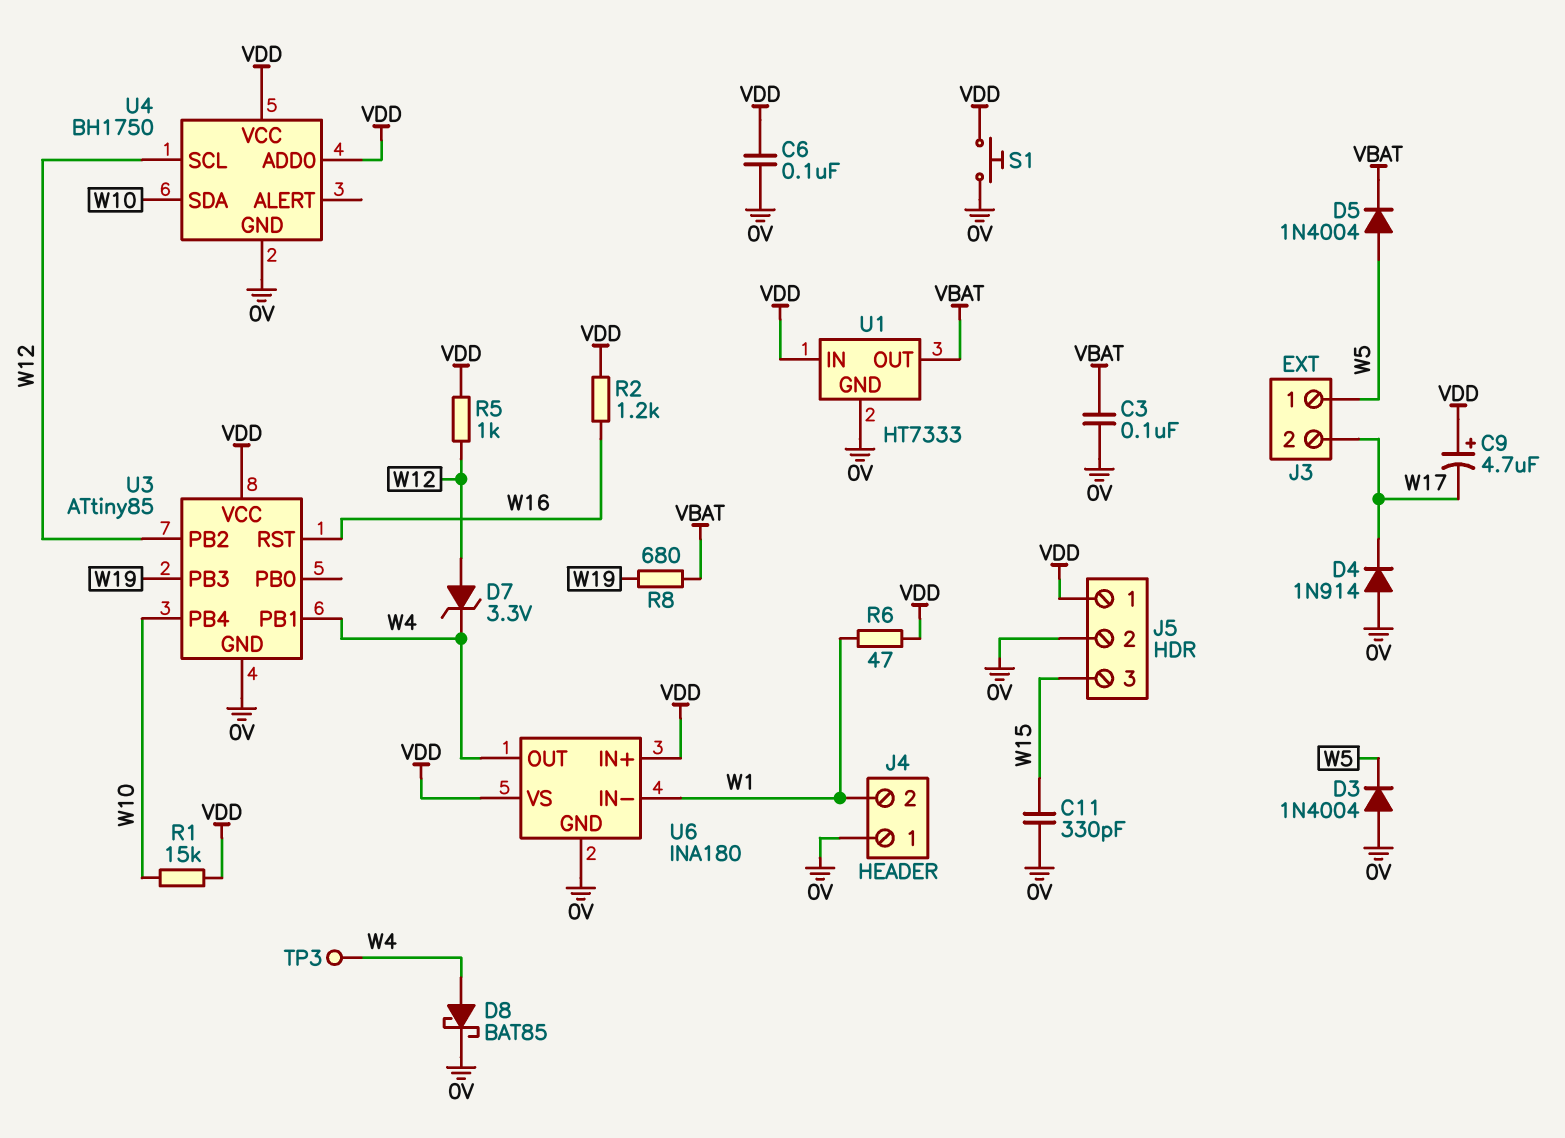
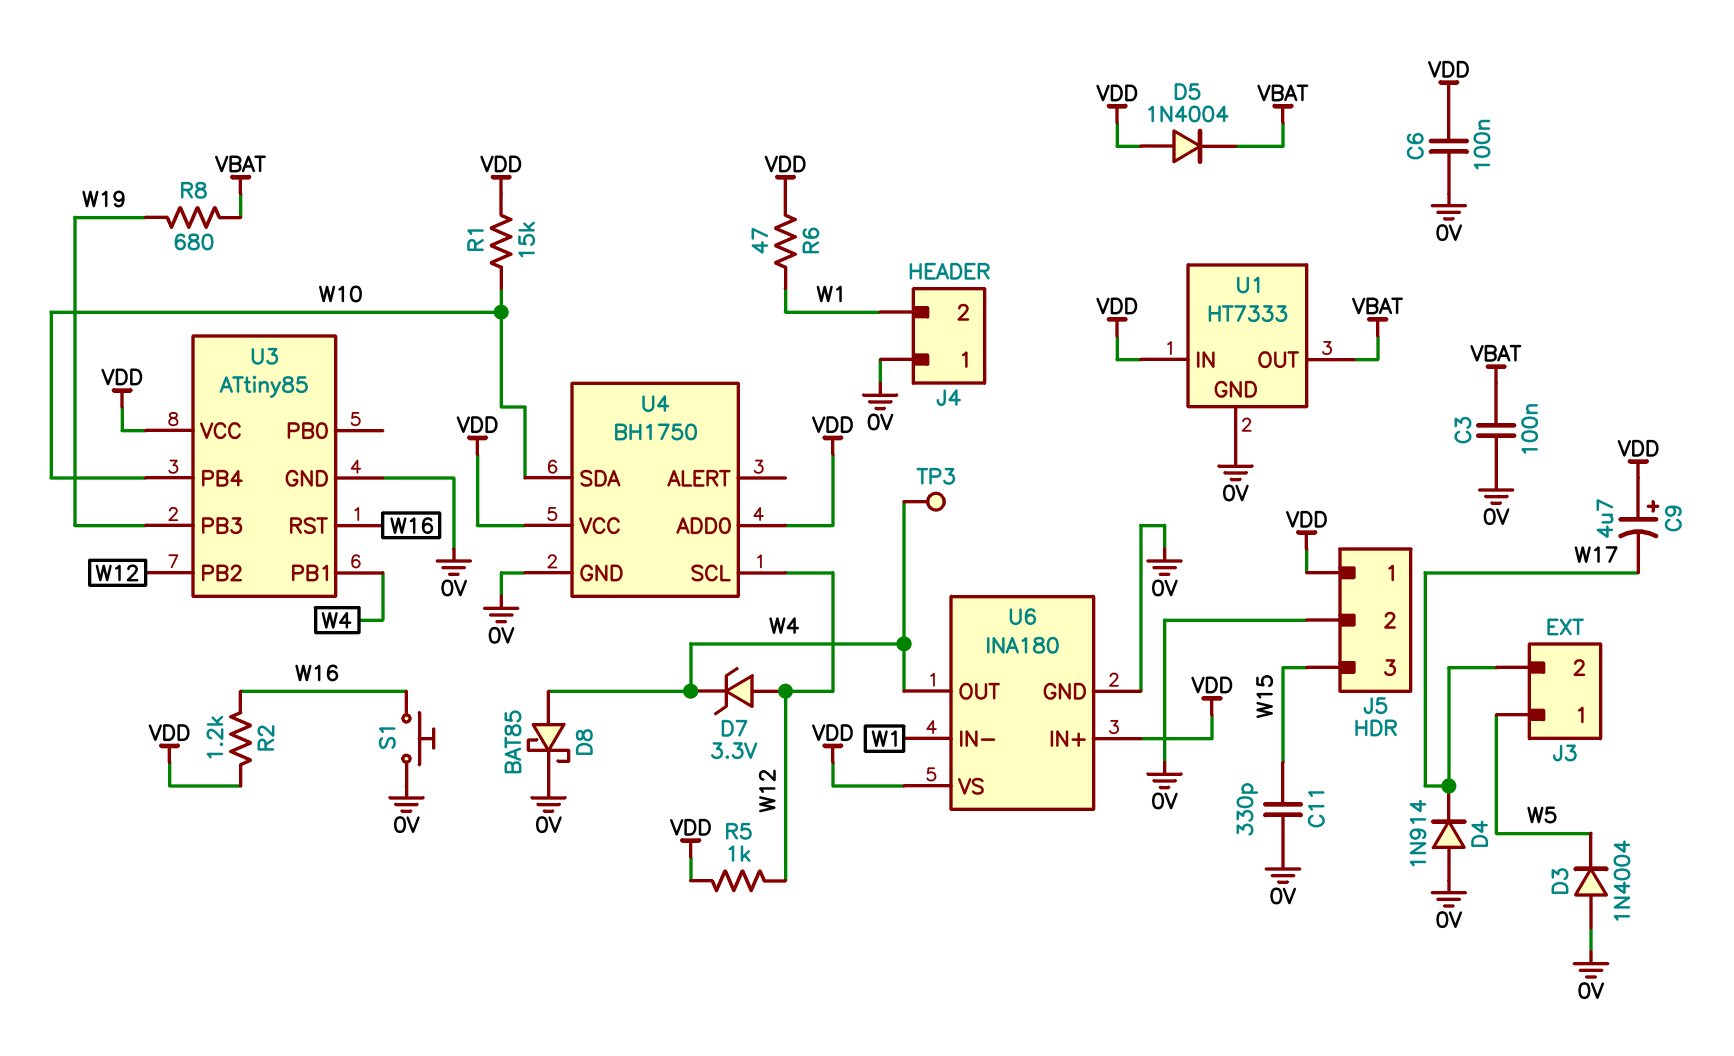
D5: diode 1N4004 (A W5, K VBAT) -> diode 1N4004 (A VDD, K VBAT)
S1: button (0V, VDD) -> button (0V, W16)

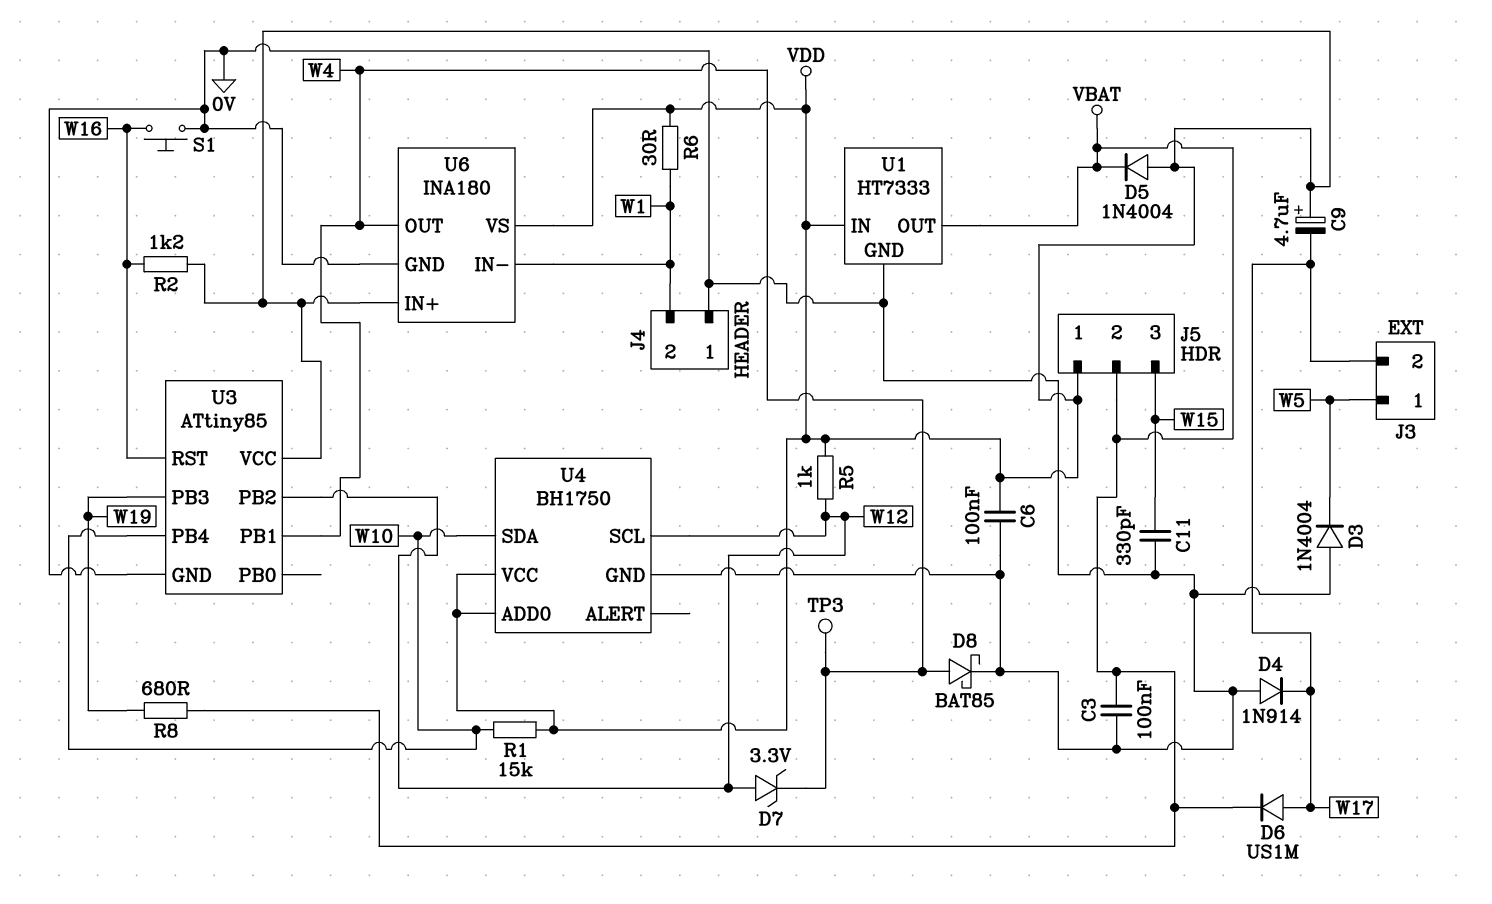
D6: none -> diode US1M (A W17, K VBAT)
J5 pin 2: 0V -> VBAT
R6: 47 (VDD, W1) -> 30 (VDD, W1)

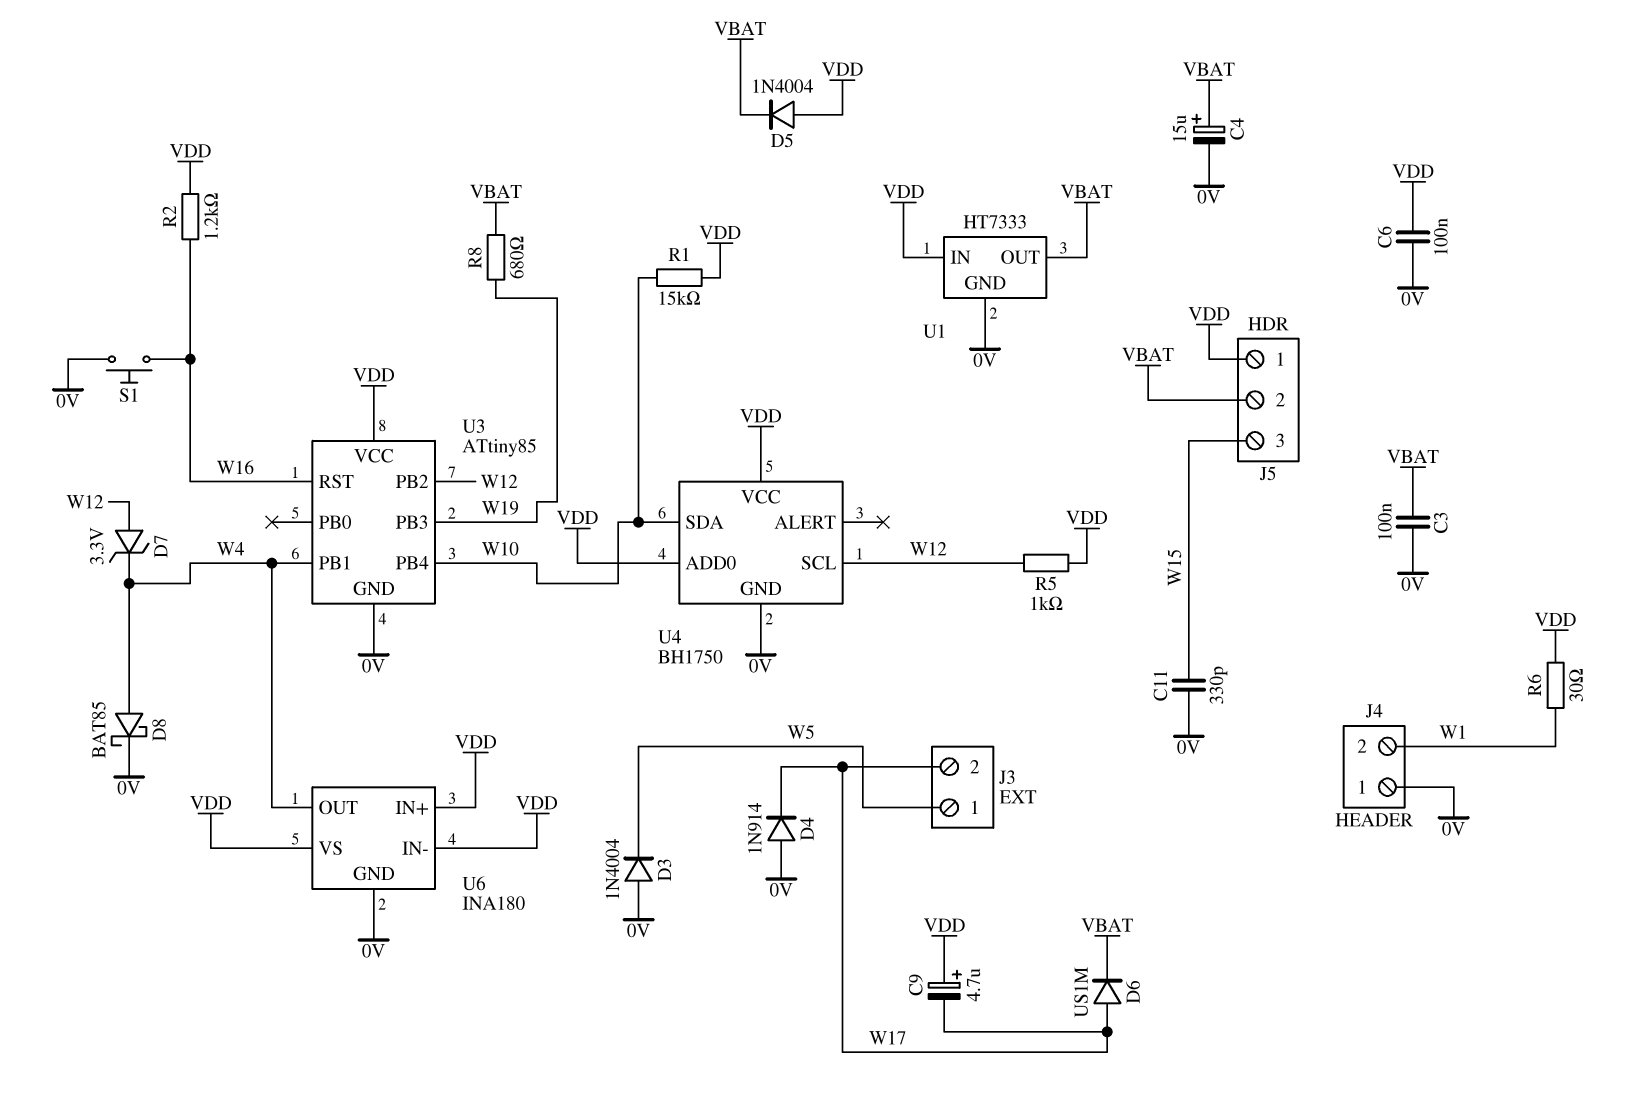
C4: none -> 15uF (plus VBAT, minus 0V)
TP3: test point (W4) -> none
U6 pin IN-: W1 -> VDD

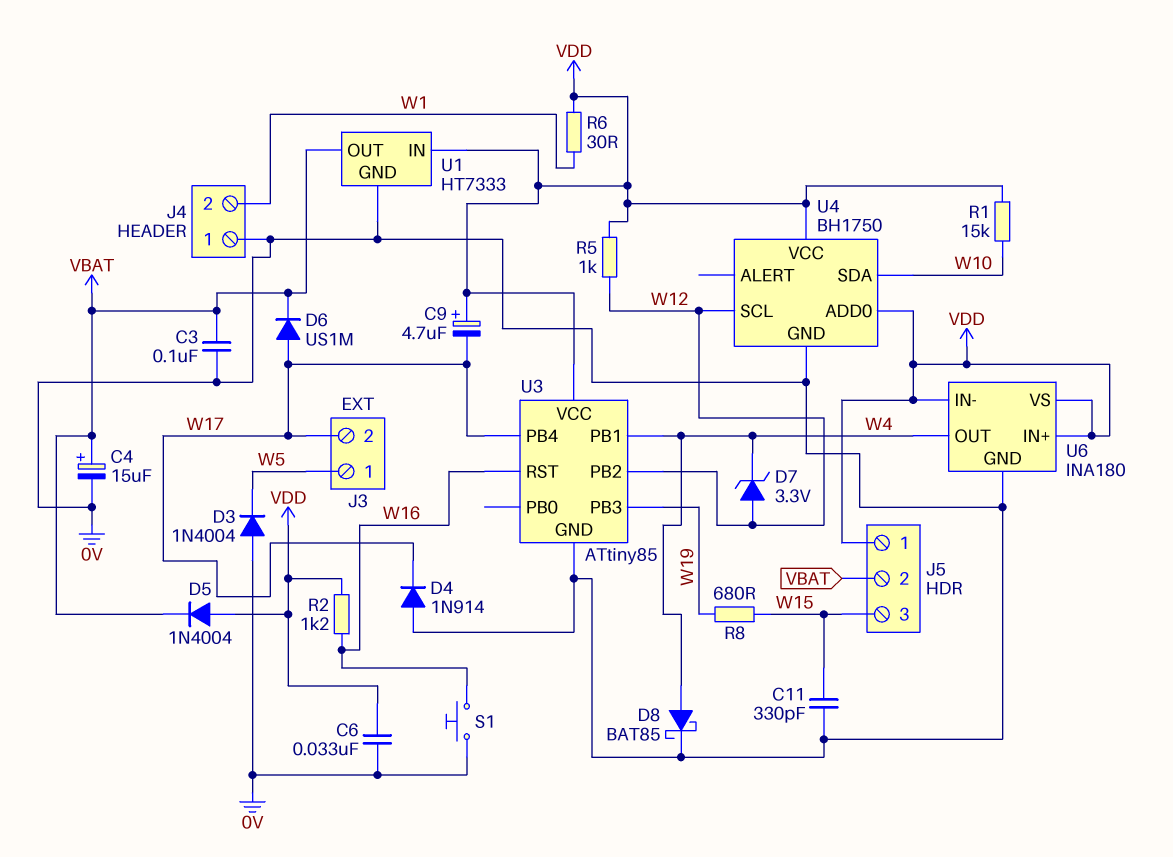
C6: 100nF (0V, VDD) -> 33nF (0V, VDD)
R8: 680 (VBAT, W19) -> 680 (W15, W19)
U3 pin PB4: W10 -> W17

